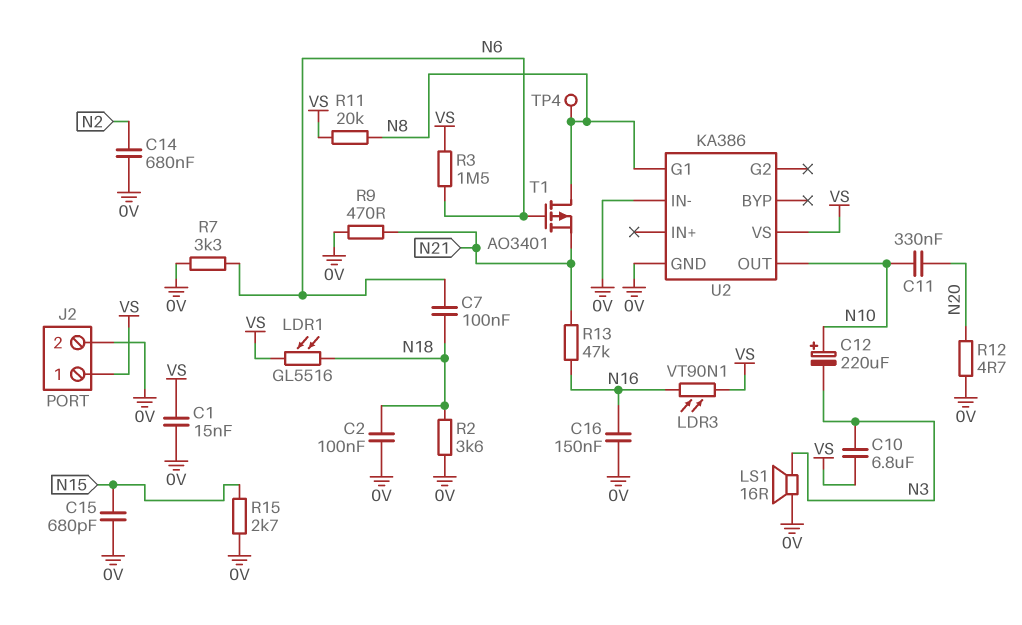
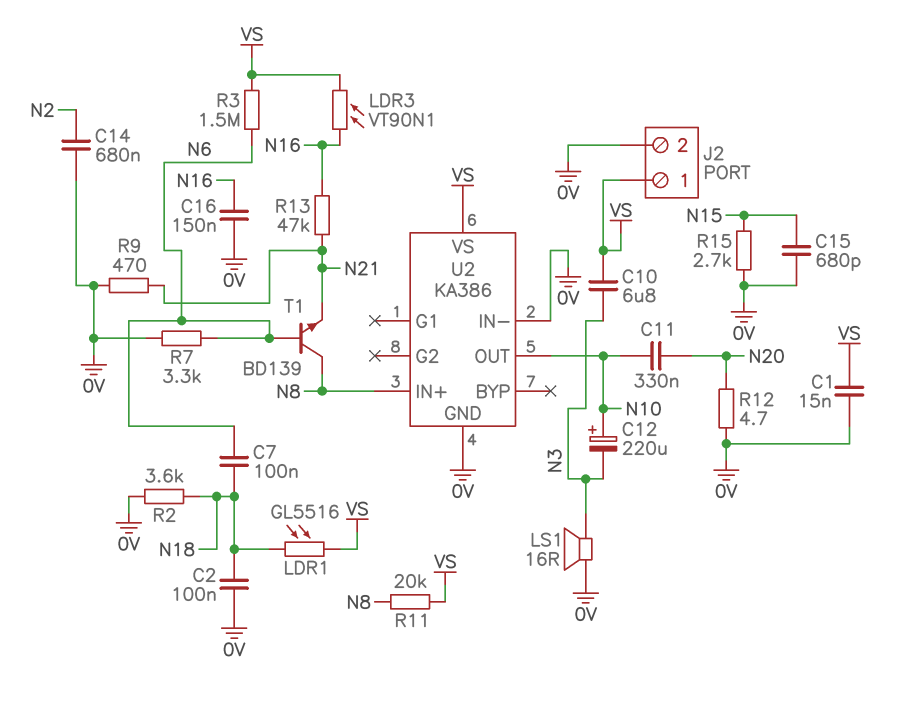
T1: PMOS AO3401 (G N6, D N8, S N21) -> NPN BD139 (B N6, C N8, E N21)
TP4: test point (N8) -> none
U2 pin G1: N8 -> none
U2 pin IN+: none -> N8

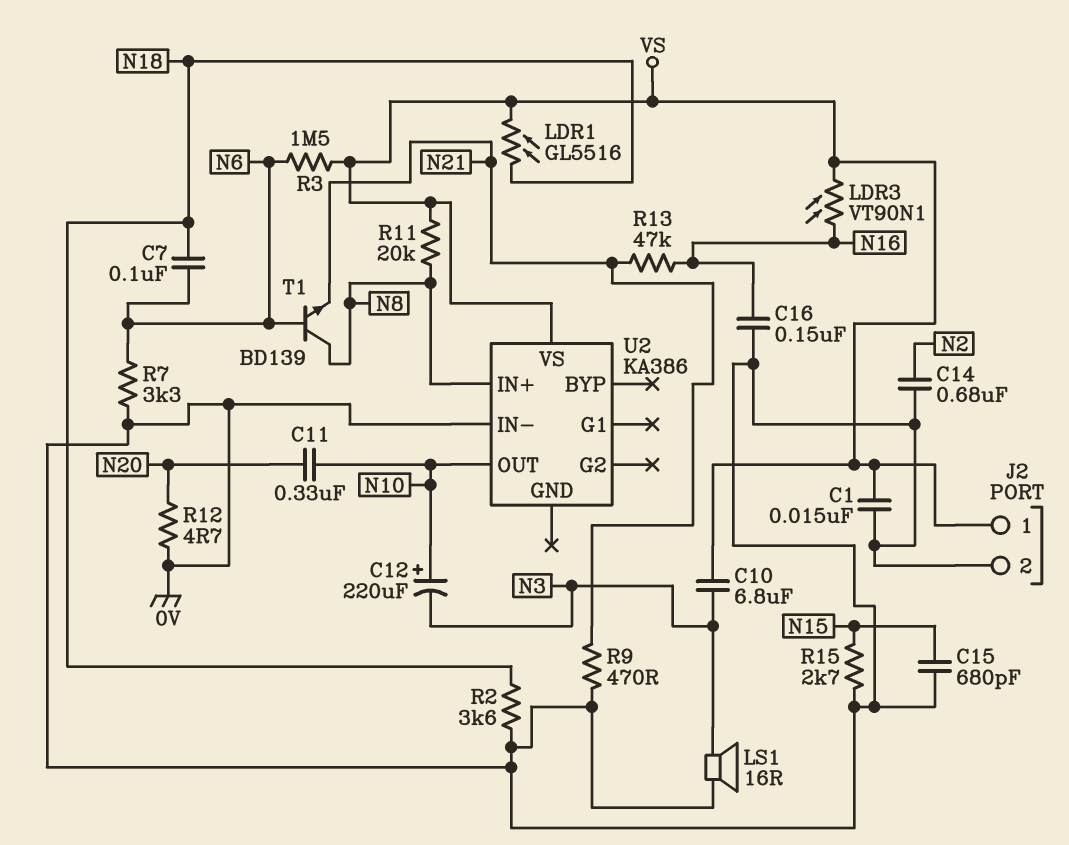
C2: 100nF (0V, N18) -> none
U2 pin GND: 0V -> none

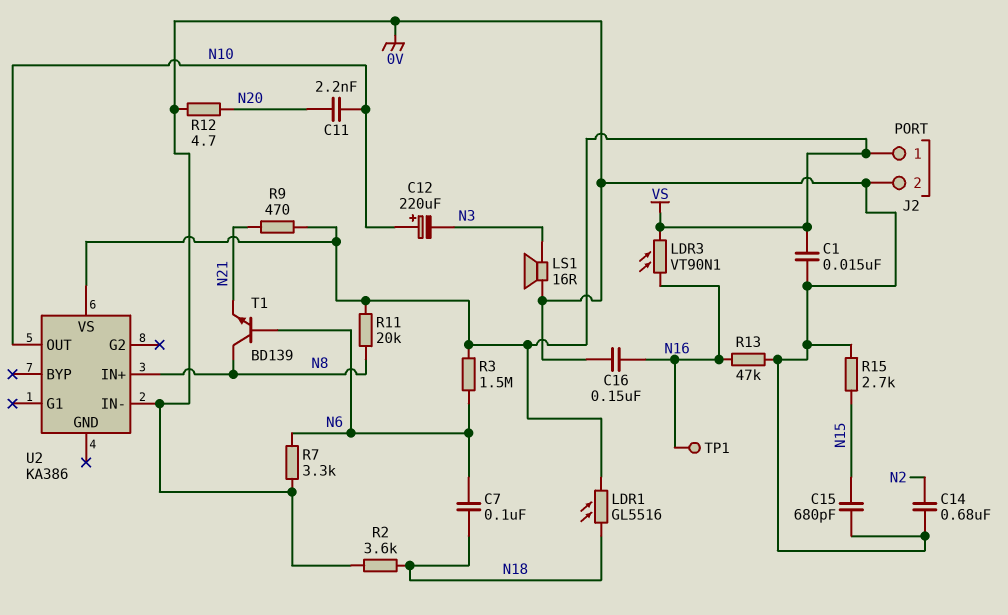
C10: 6.8uF (N3, VS) -> none
C11: 330nF (N10, N20) -> 2.2nF (N10, N20)
R9: 470 (0V, N21) -> 470 (N21, VS)
R13: 47k (N16, N21) -> 47k (0V, N16)
TP1: none -> test point (N16)

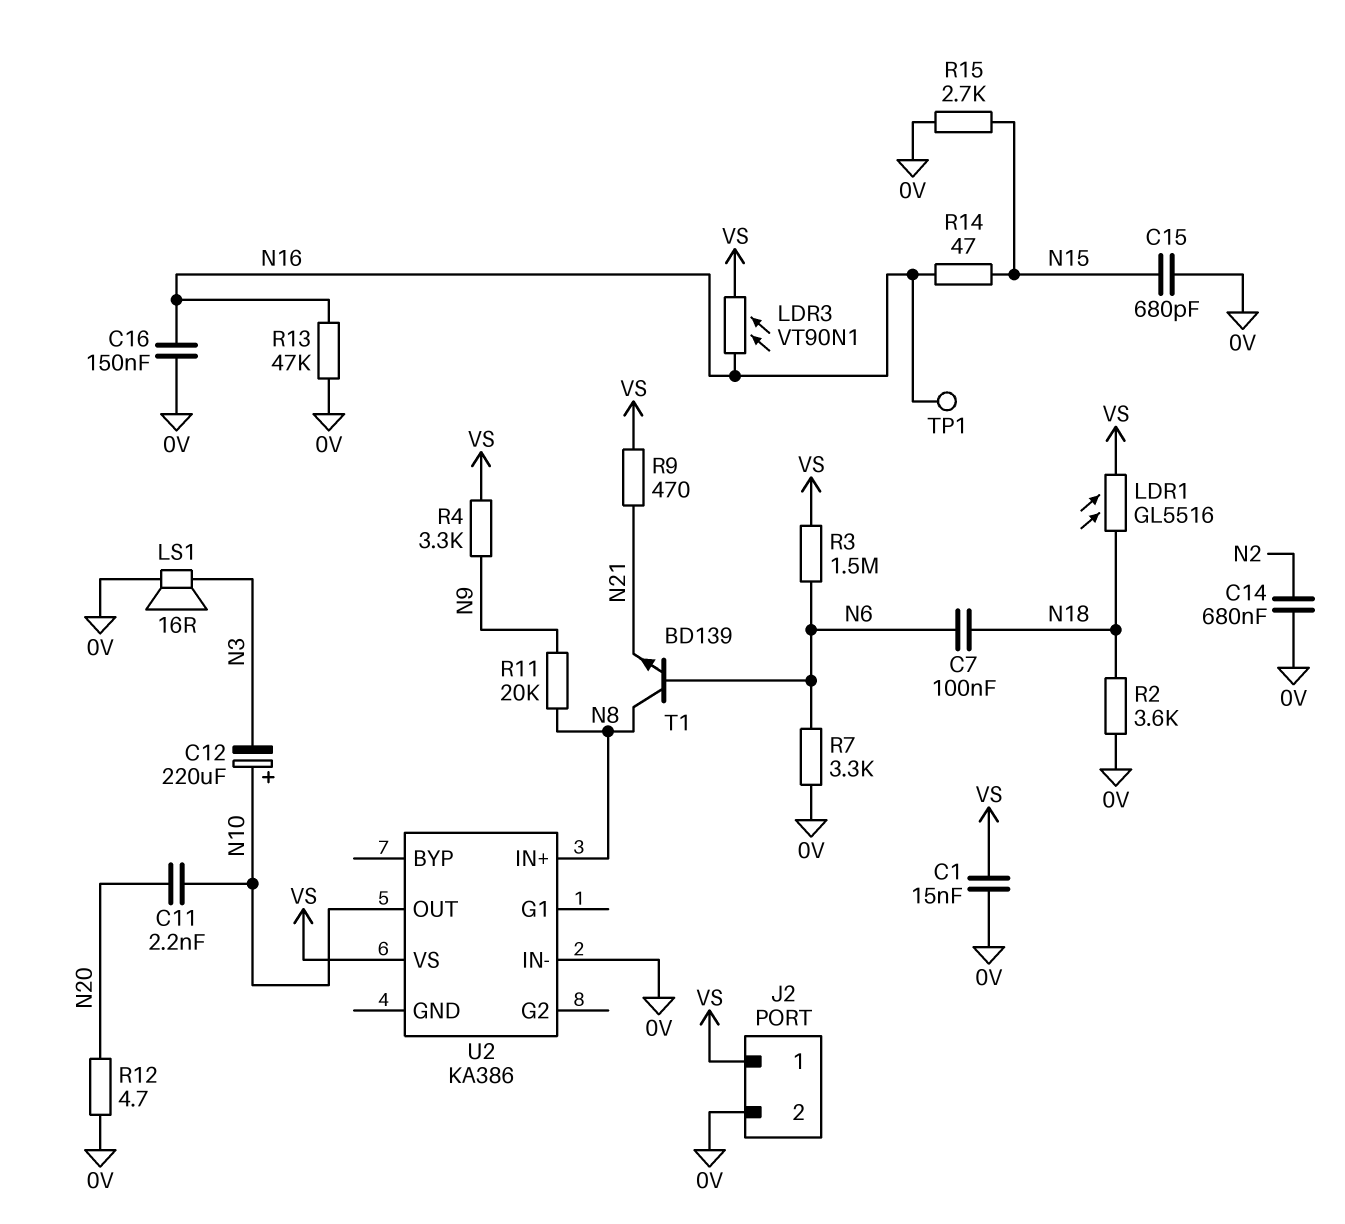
R4: none -> 3.3k (N9, VS)
R11: 20k (N8, VS) -> 20k (N8, N9)
R14: none -> 47 (N15, N16)

